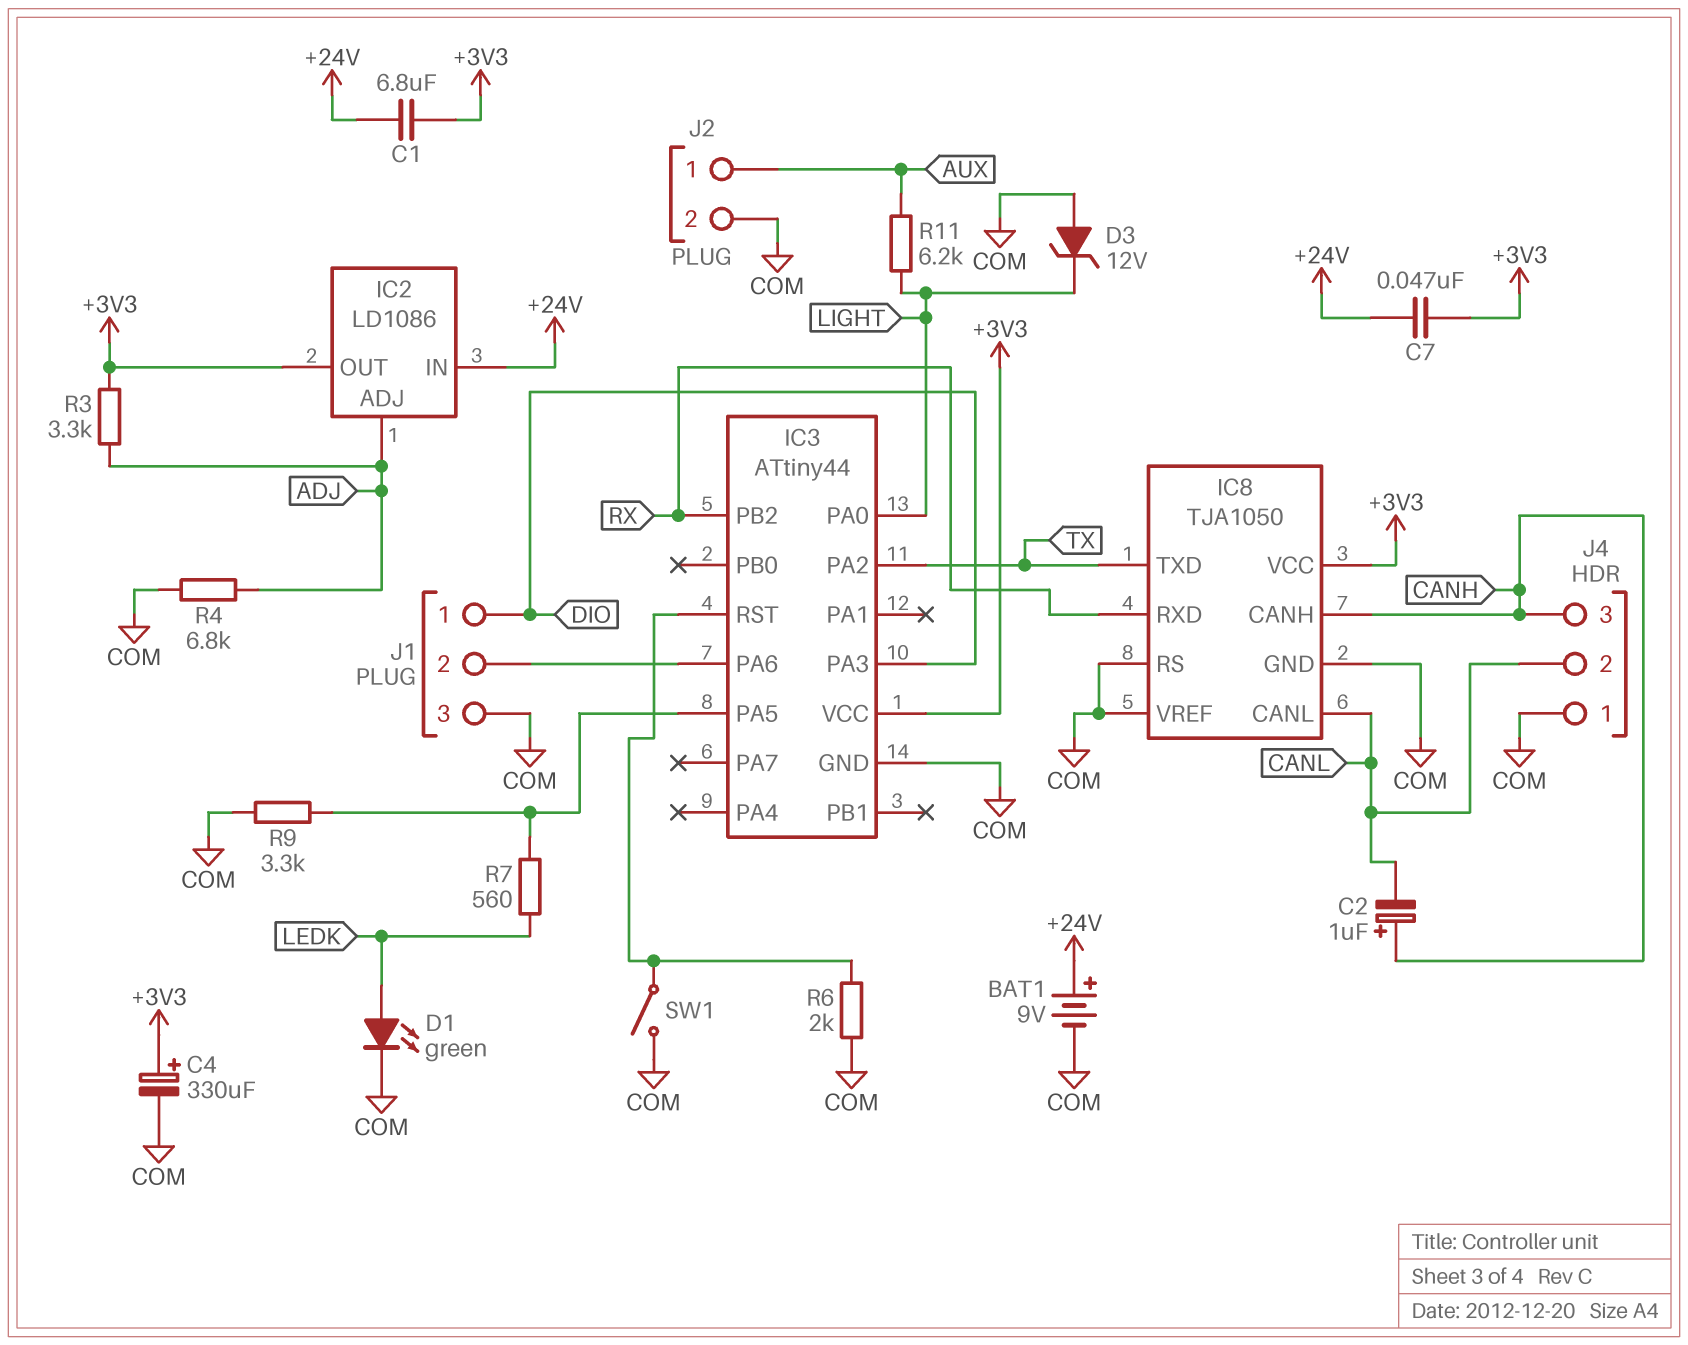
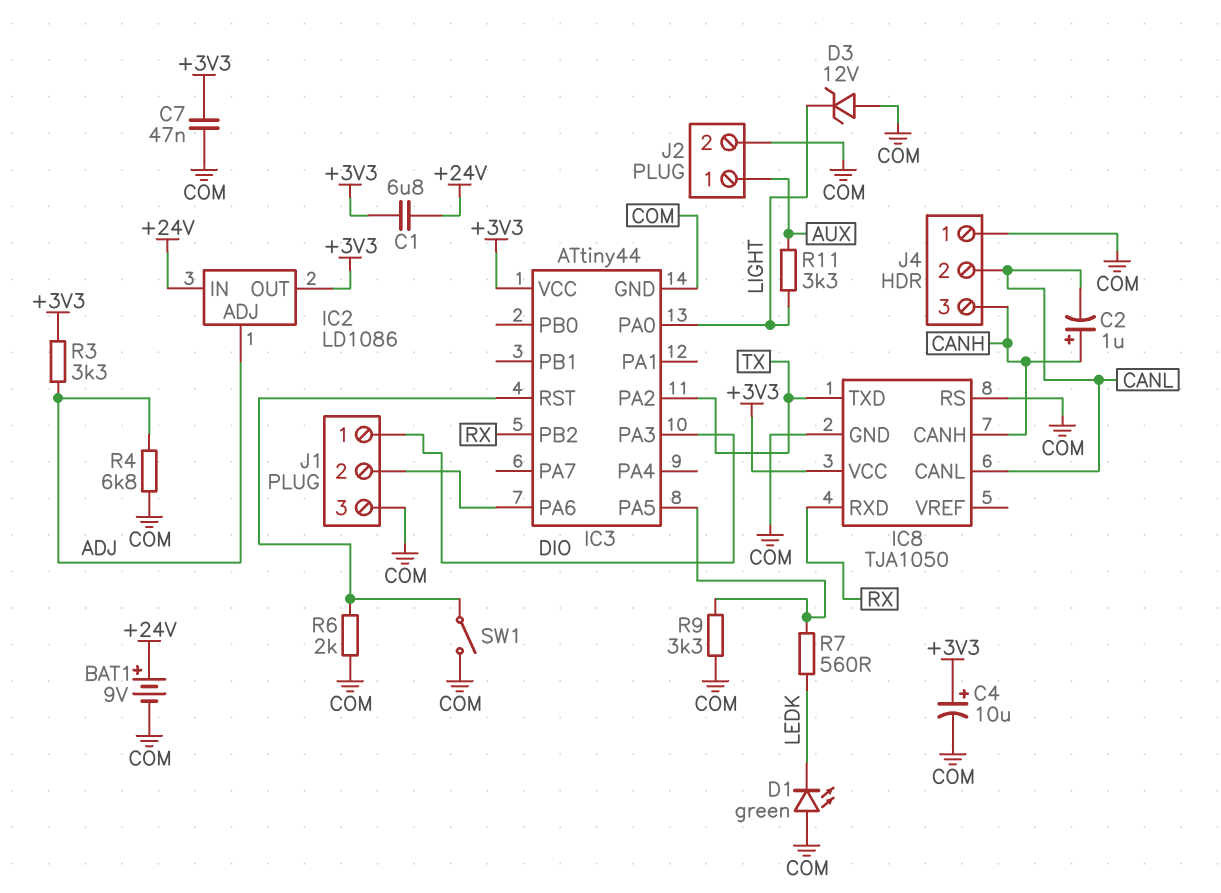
C4: 330uF (plus +3V3, minus COM) -> 10uF (plus +3V3, minus COM)
C7: 47nF (+3V3, +24V) -> 47nF (+3V3, COM)
D1: LED green (A LEDK, K COM) -> LED green (A COM, K LEDK)
IC8 pin VREF: COM -> none
R11: 6.2k (AUX, LIGHT) -> 3.3k (AUX, LIGHT)

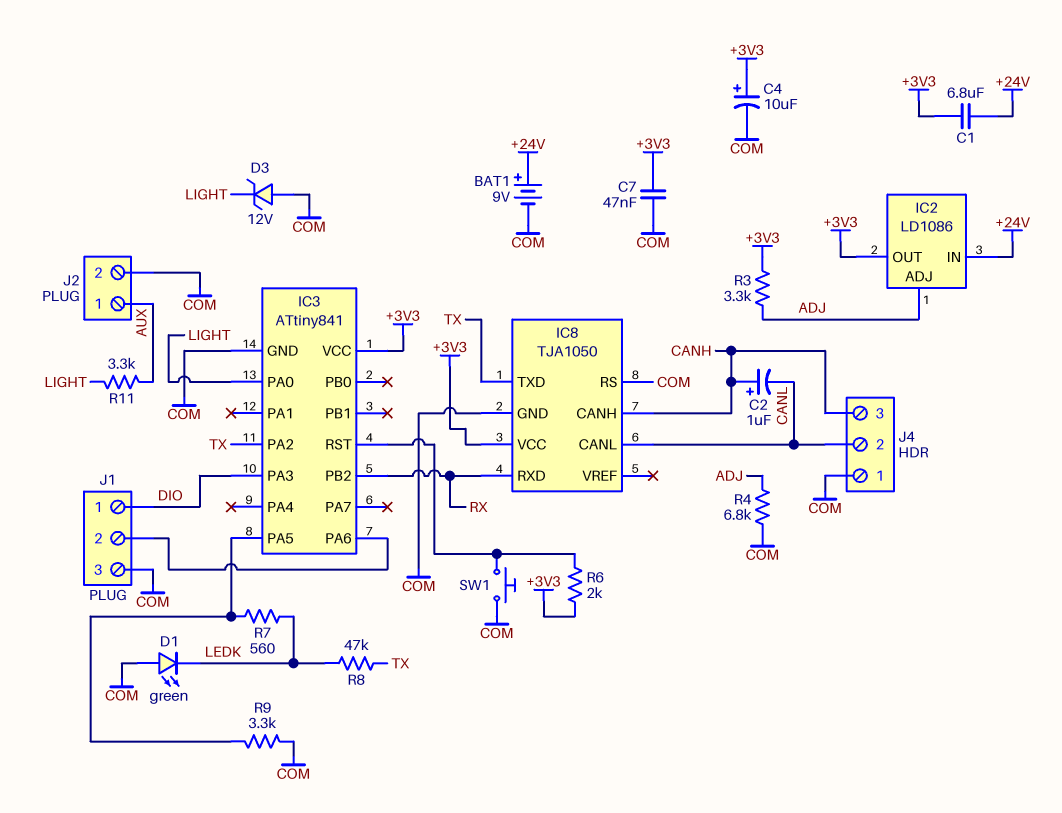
IC3: ATtiny44 -> ATtiny841
R6: 2k (COM, IC3/RST) -> 2k (+3V3, IC3/RST)
R8: none -> 47k (LEDK, TX)
SW1: switch (COM, IC3/RST) -> button (COM, IC3/RST)

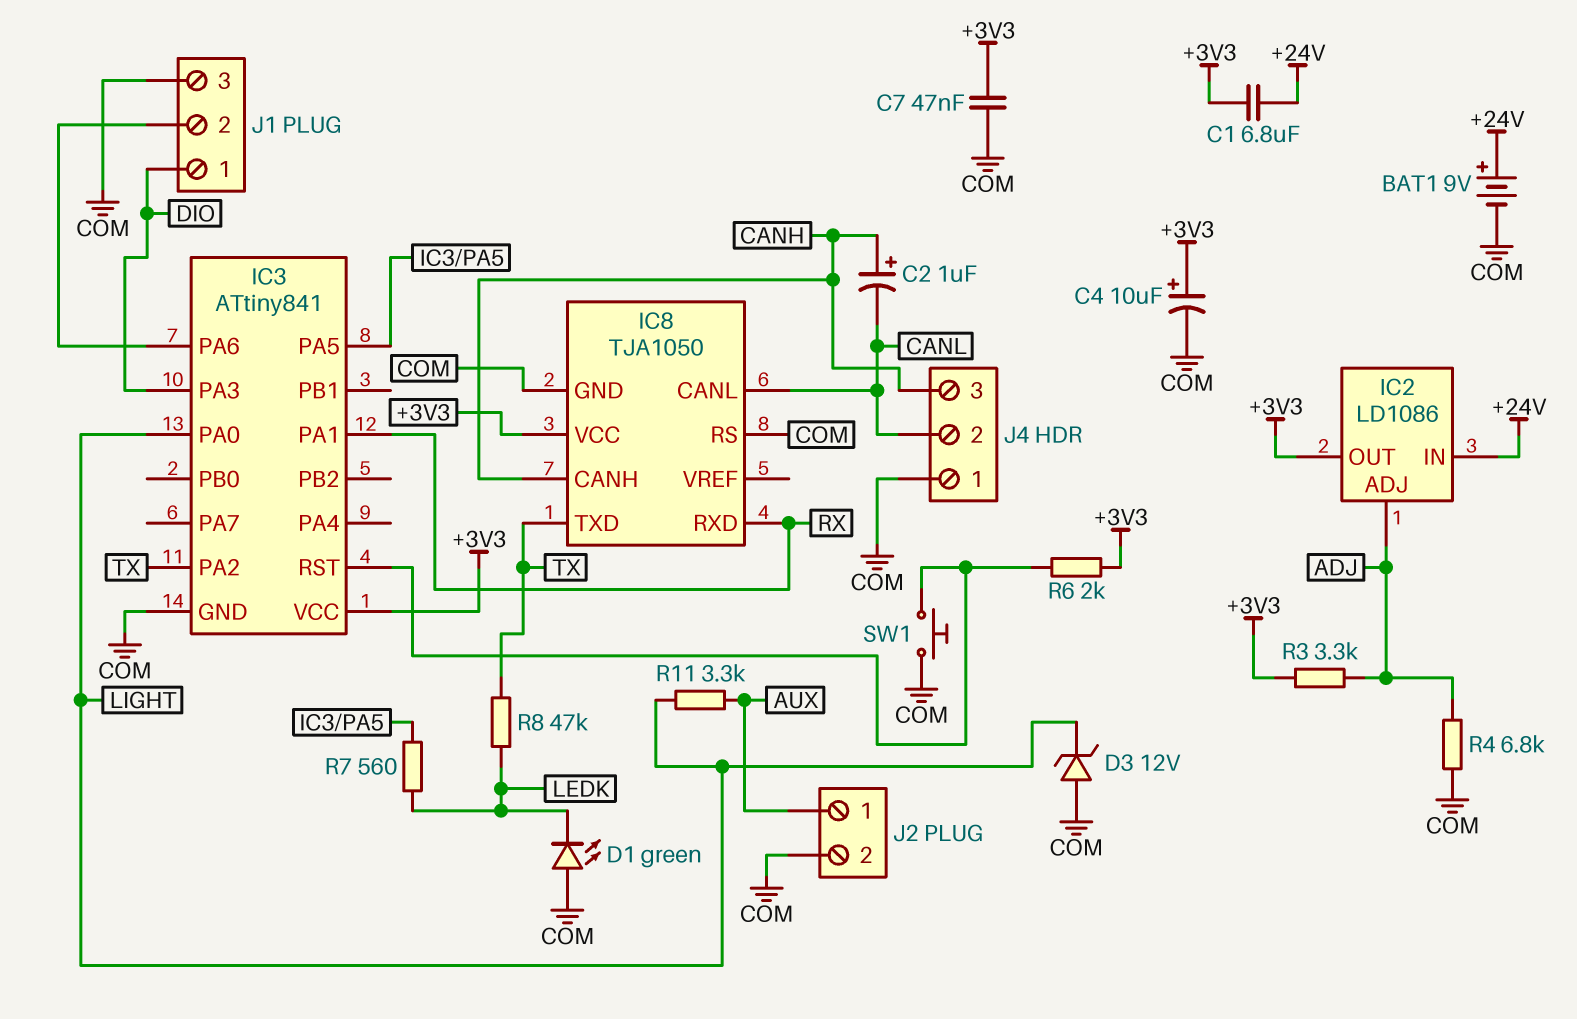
IC3 pin PA1: none -> RX
IC3 pin PB2: RX -> none
R9: 3.3k (COM, IC3/PA5) -> none

